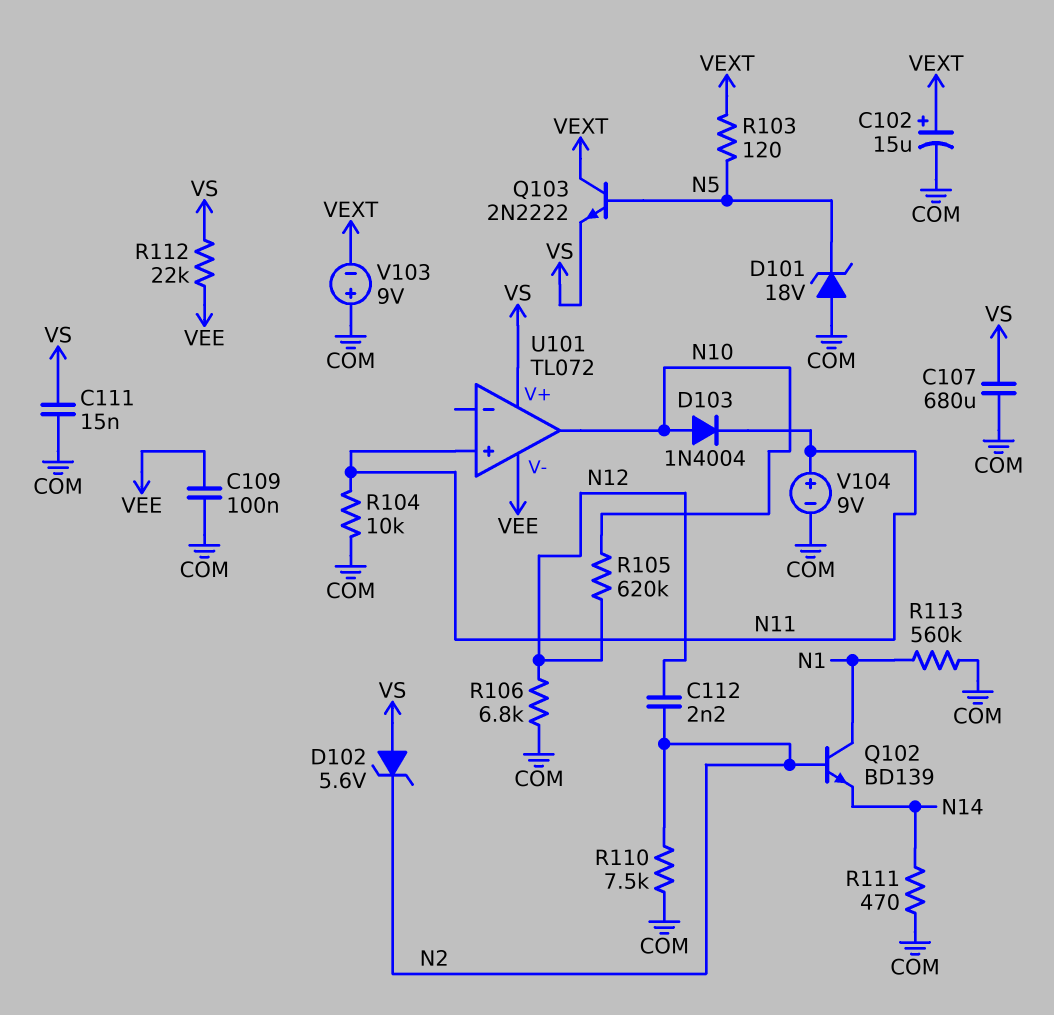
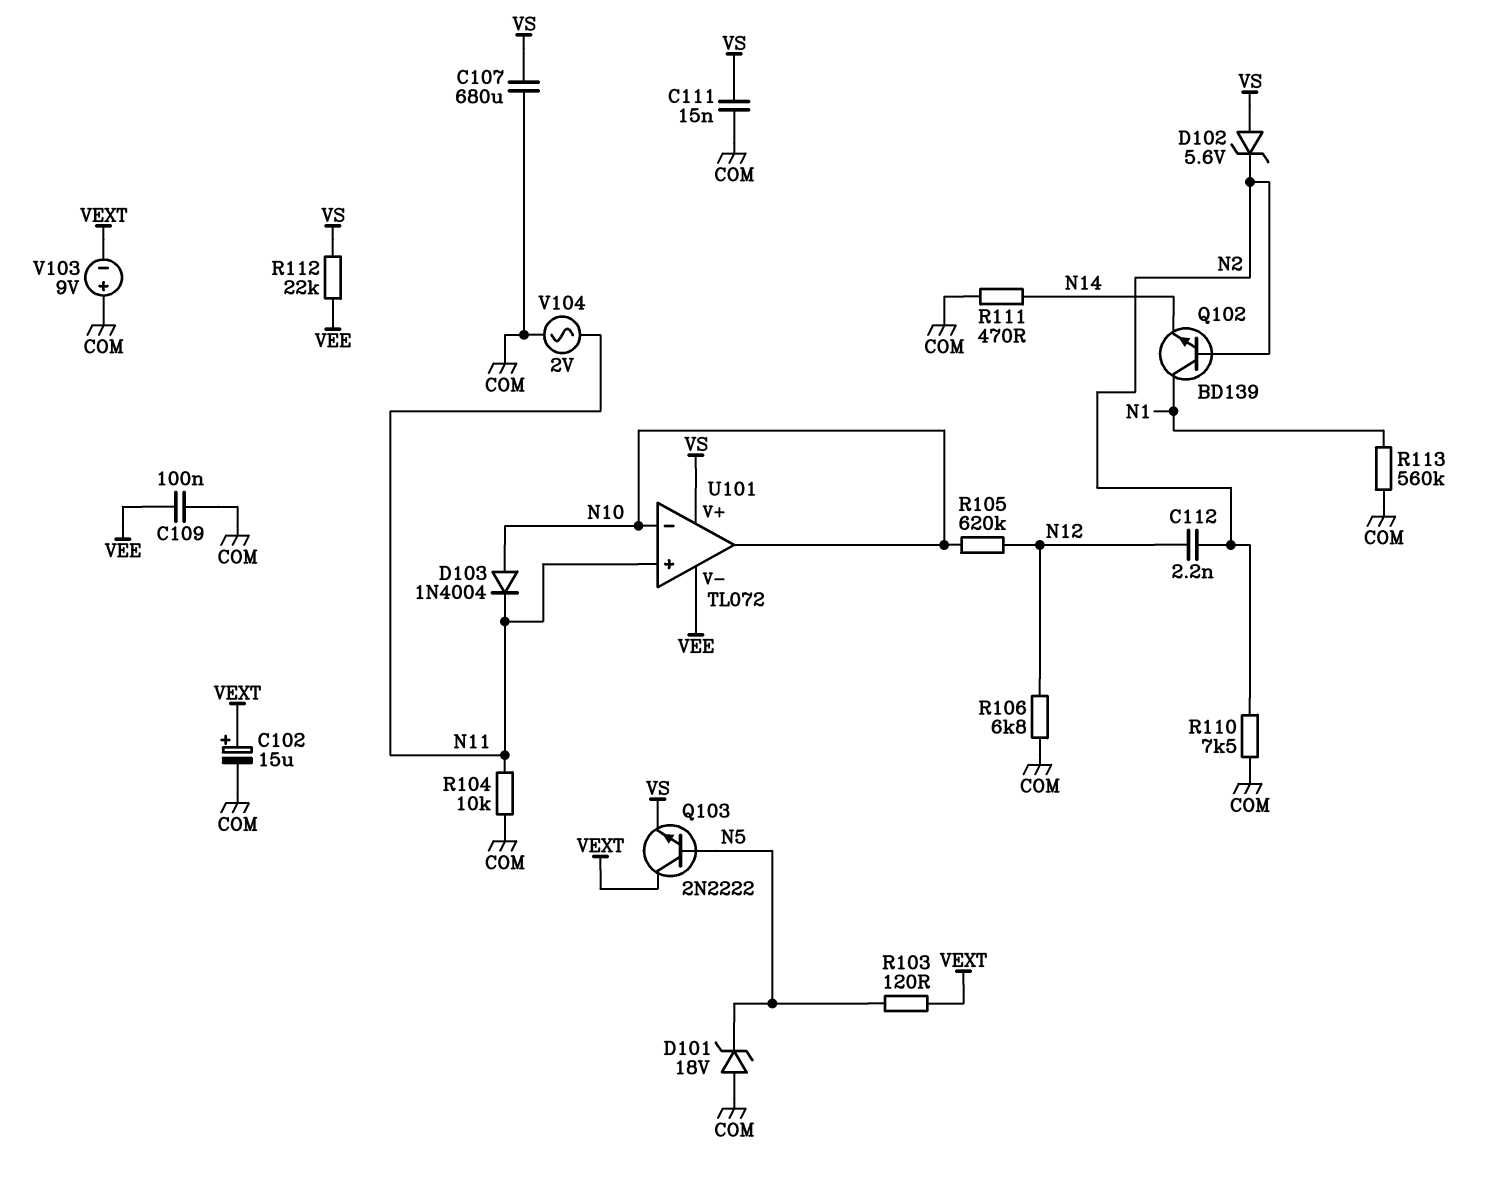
U101 pin in-: none -> N10
V104: 9V (plus N11, minus COM) -> AC 2V (COM, N11)

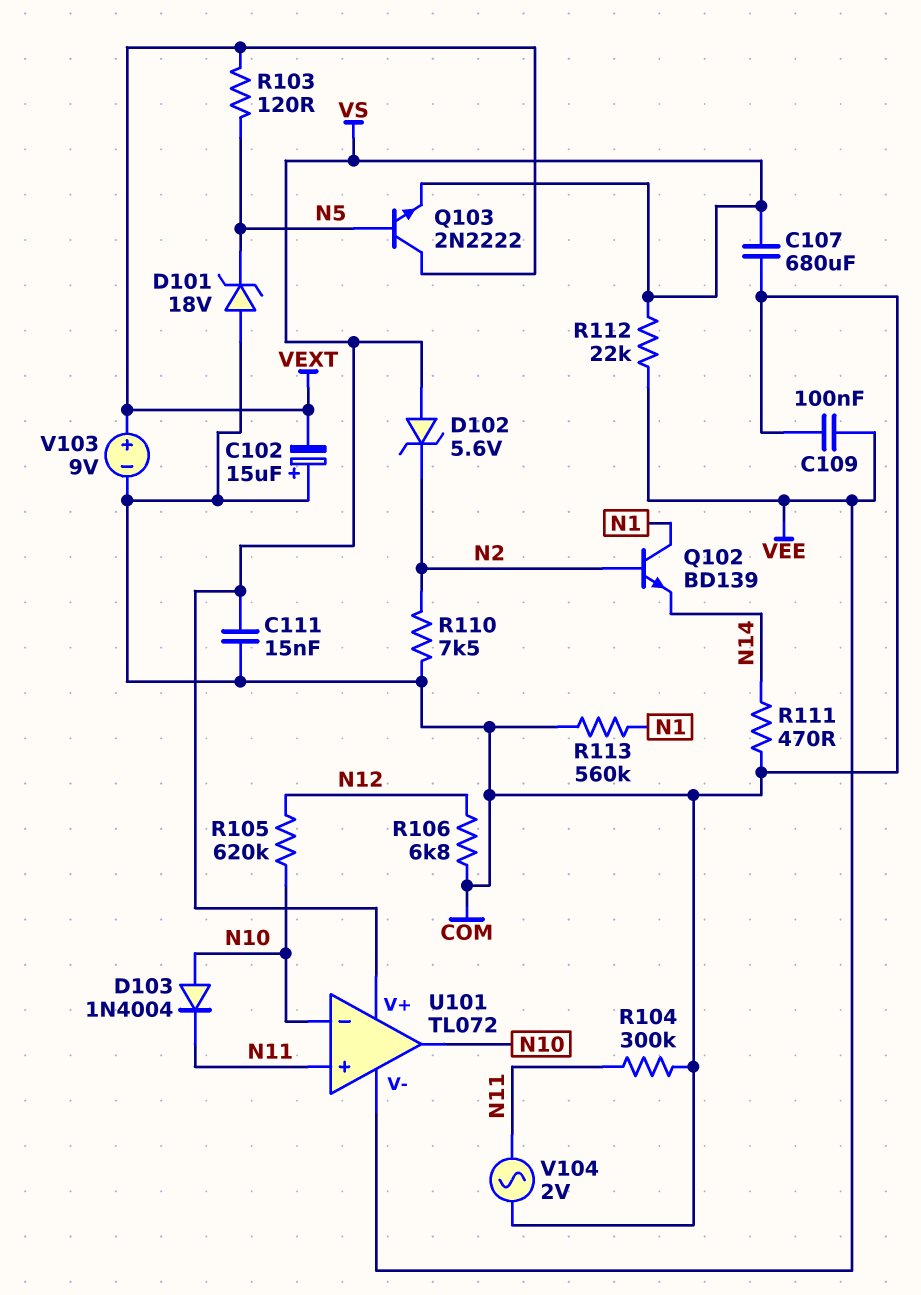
C102: 15uF (plus VEXT, minus COM) -> 15uF (plus COM, minus VEXT)
C112: 2.2nF (N2, N12) -> none
R104: 10k (COM, N11) -> 300k (COM, N11)
V103: 9V (plus COM, minus VEXT) -> 9V (plus VEXT, minus COM)

